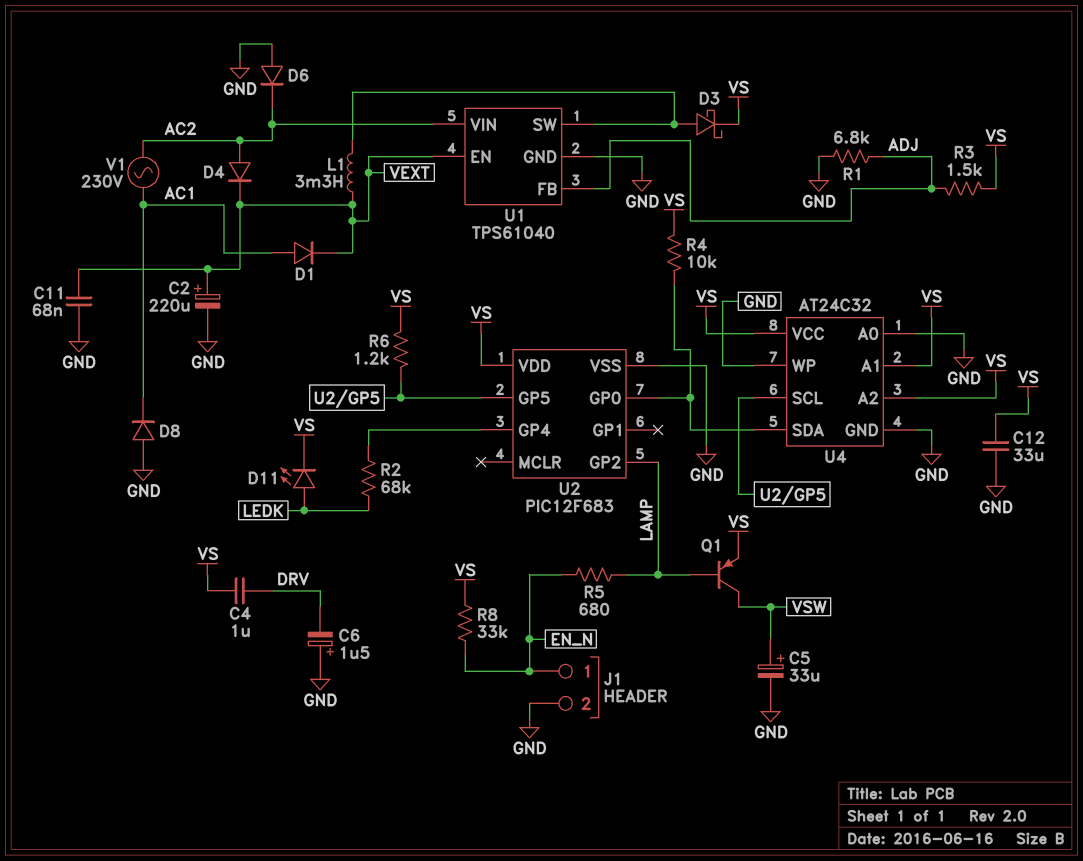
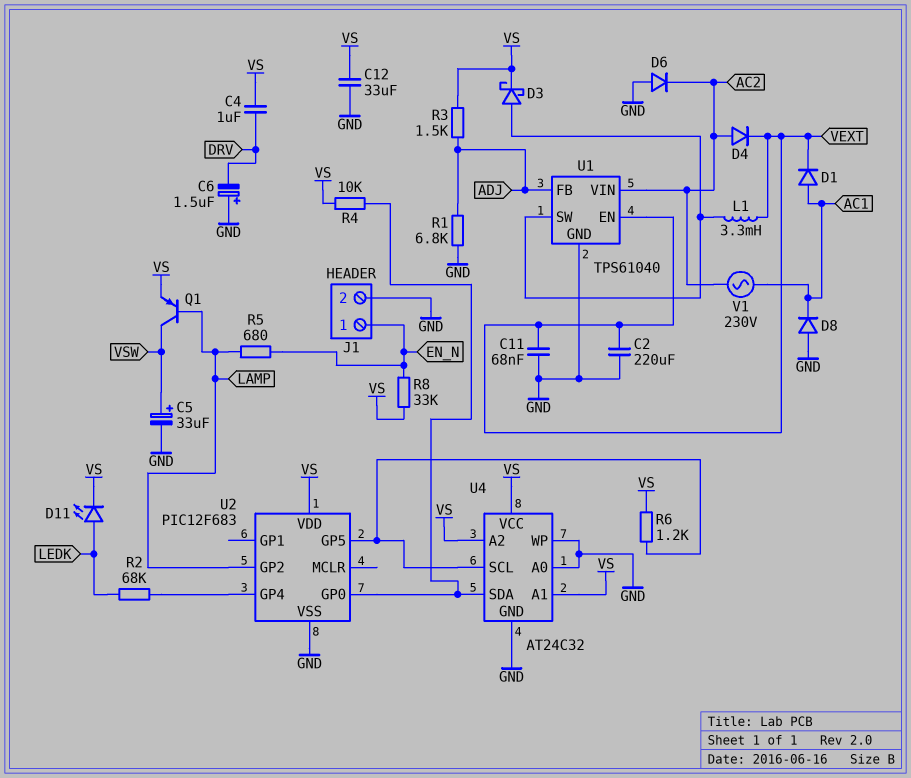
C2: 220uF (plus VEXT, minus GND) -> 220uF (GND, VEXT)

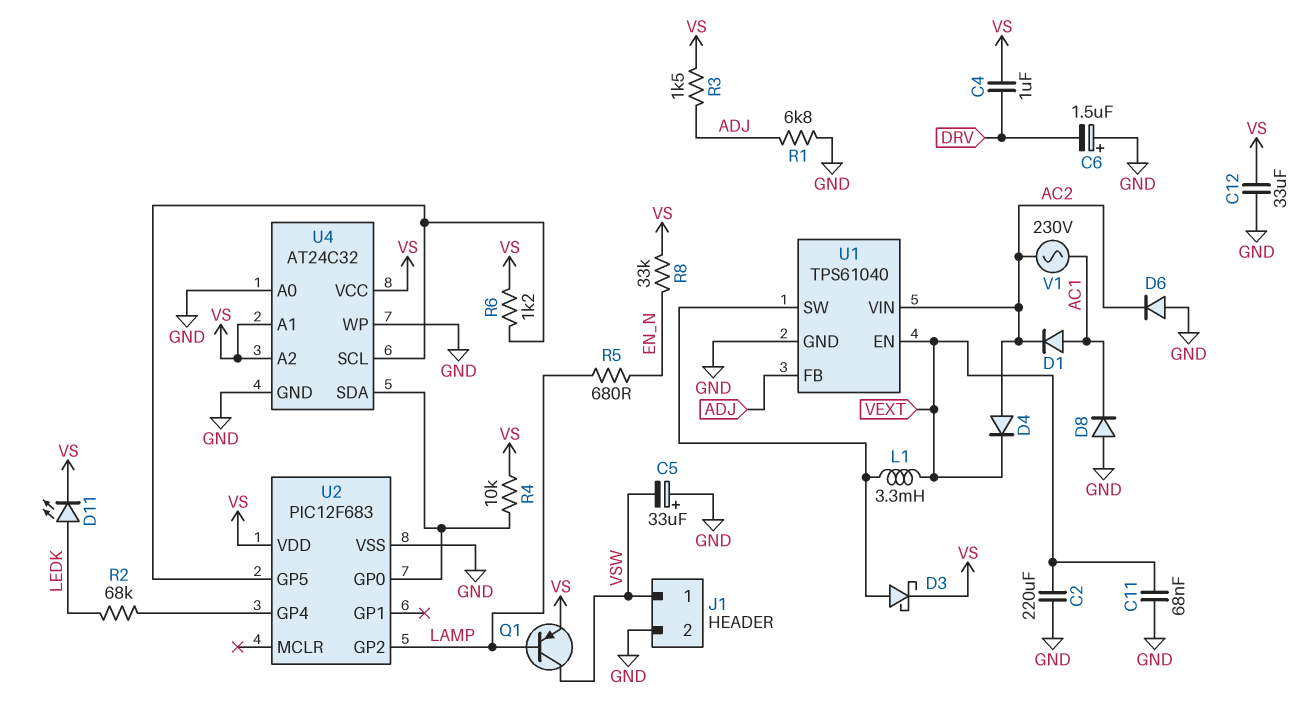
C5: 33uF (plus VSW, minus GND) -> 33uF (plus GND, minus VSW)
D1: diode (A AC1, K VEXT) -> diode (A AC1, K AC2)
J1 pin 1: EN_N -> VSW

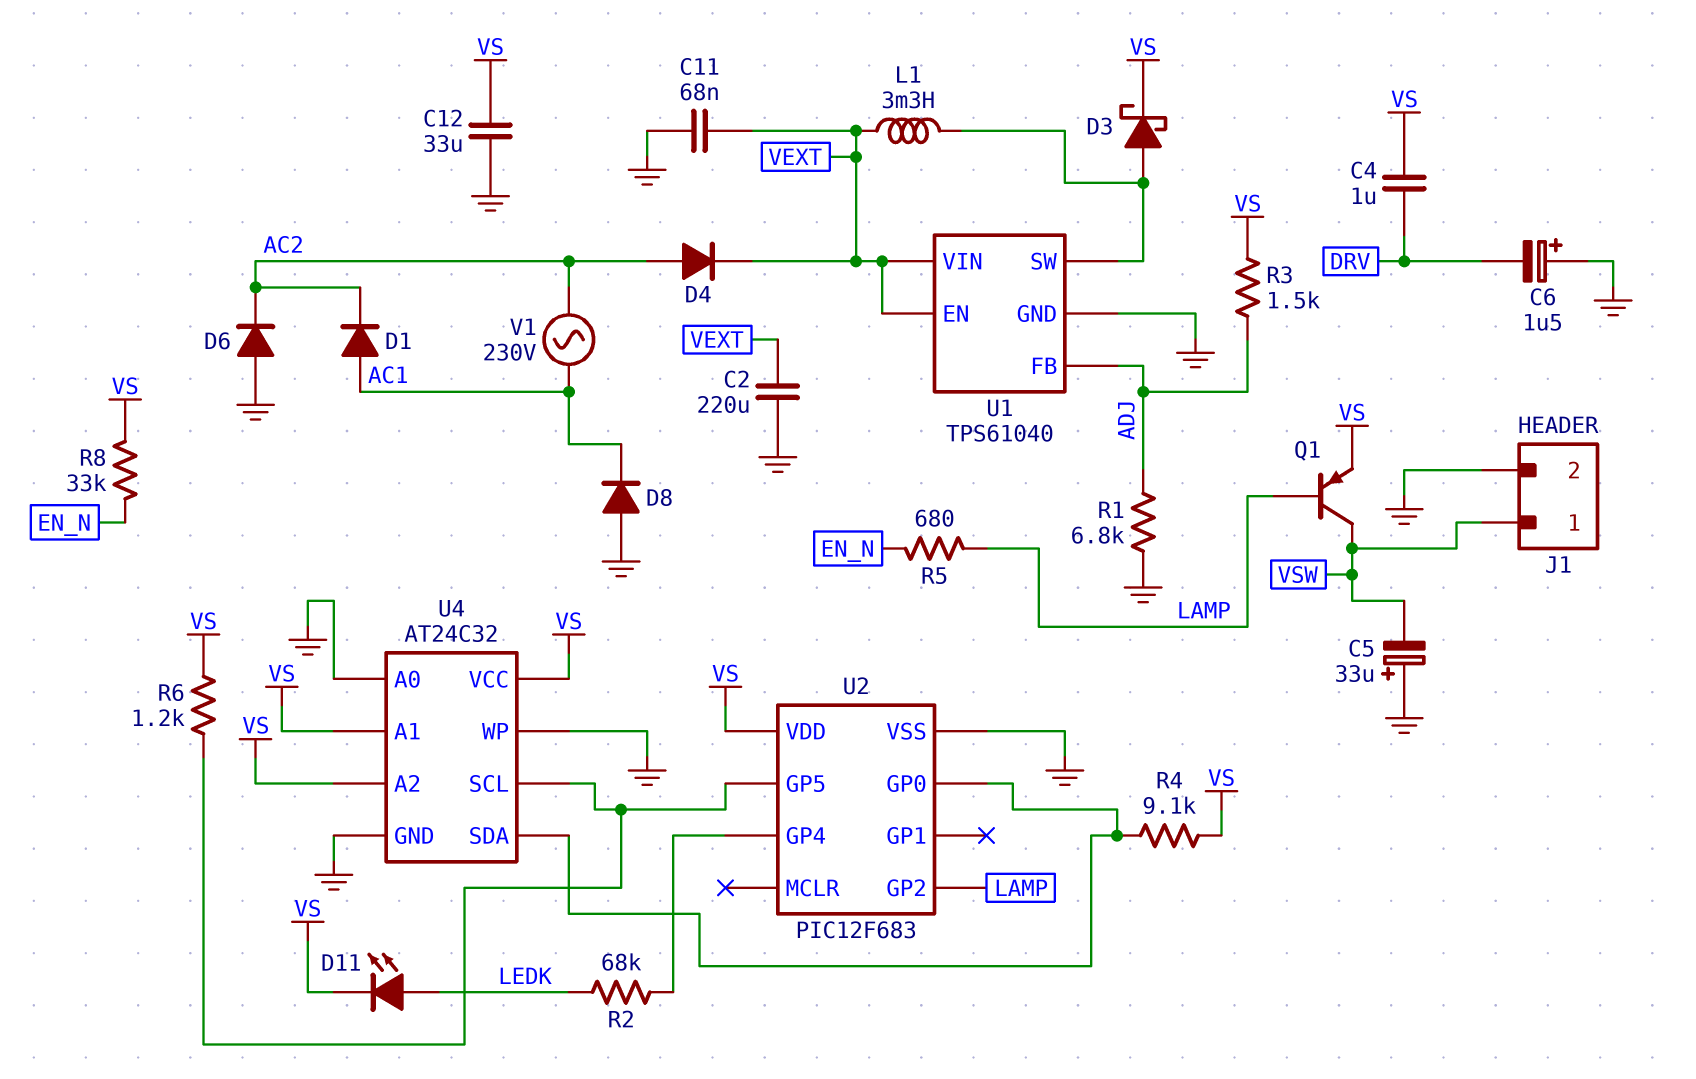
R4: 10k (U2/GP0, VS) -> 9.1k (U2/GP0, VS)
U1 pin VIN: AC2 -> VEXT

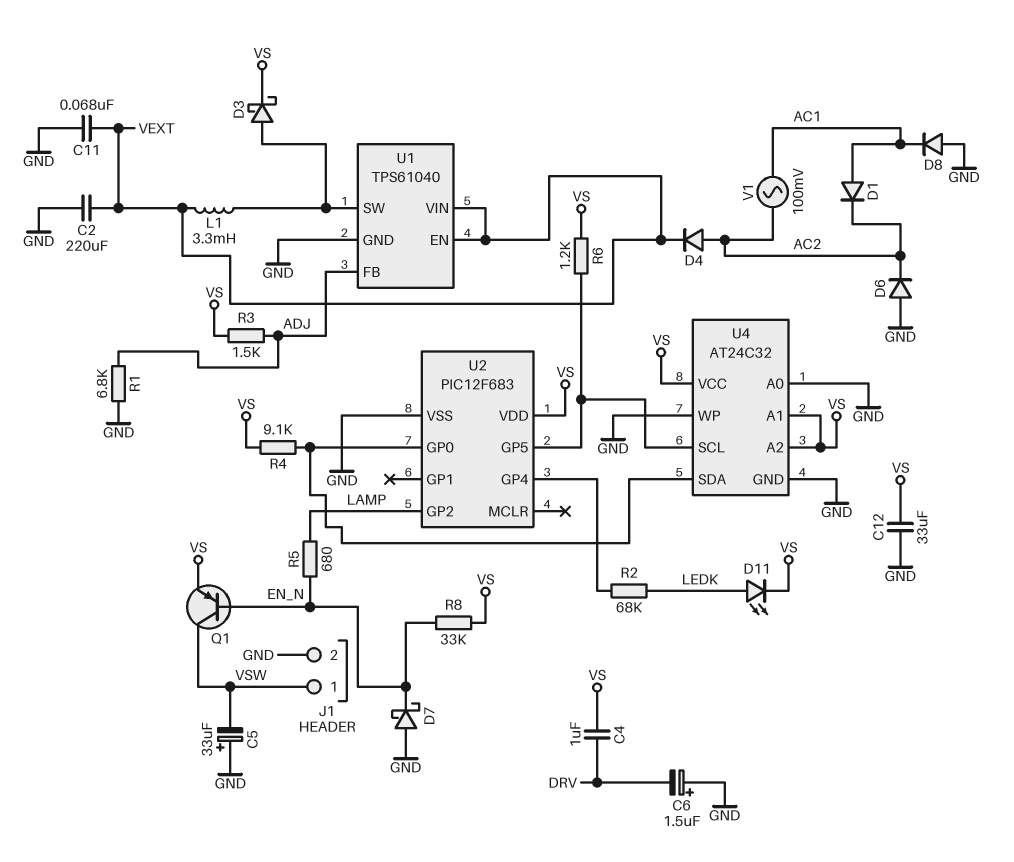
D7: none -> schottky (A GND, K EN_N)
Q1: PNP (B LAMP, C VSW, E VS) -> PNP (B EN_N, C VSW, E VS)
V1: AC 230V (AC1, AC2) -> AC 100mV (AC1, AC2)

